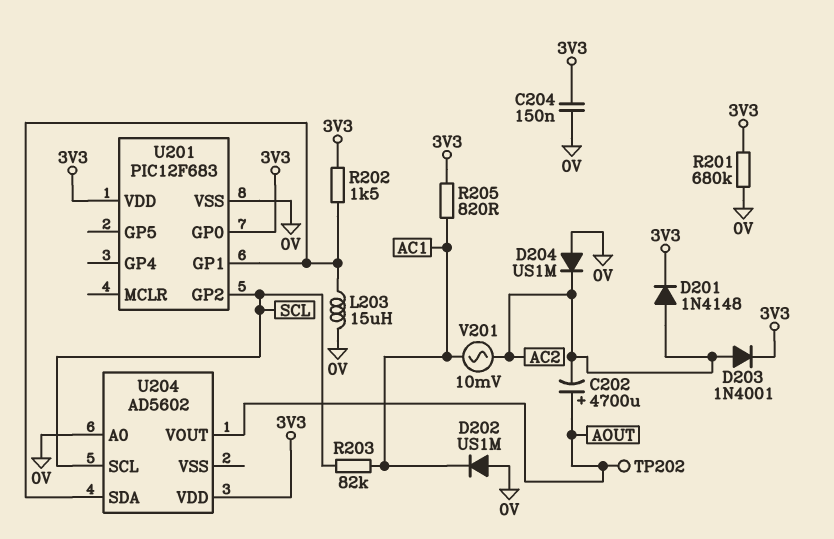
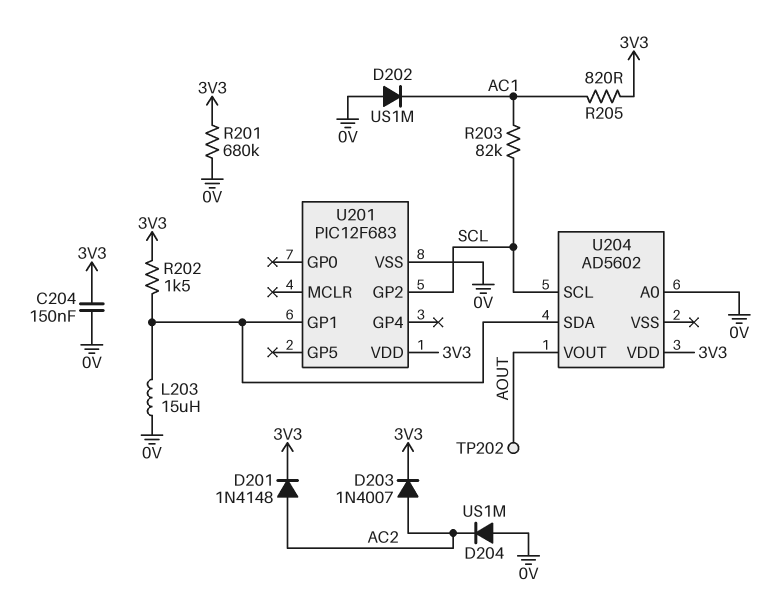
C202: 4700uF (plus AOUT, minus AC2) -> none
D203: diode 1N4001 (A AC2, K 3V3) -> diode 1N4007 (A AC2, K 3V3)
U201 pin GP0: 3V3 -> none
V201: AC 10mV (AC1, AC2) -> none

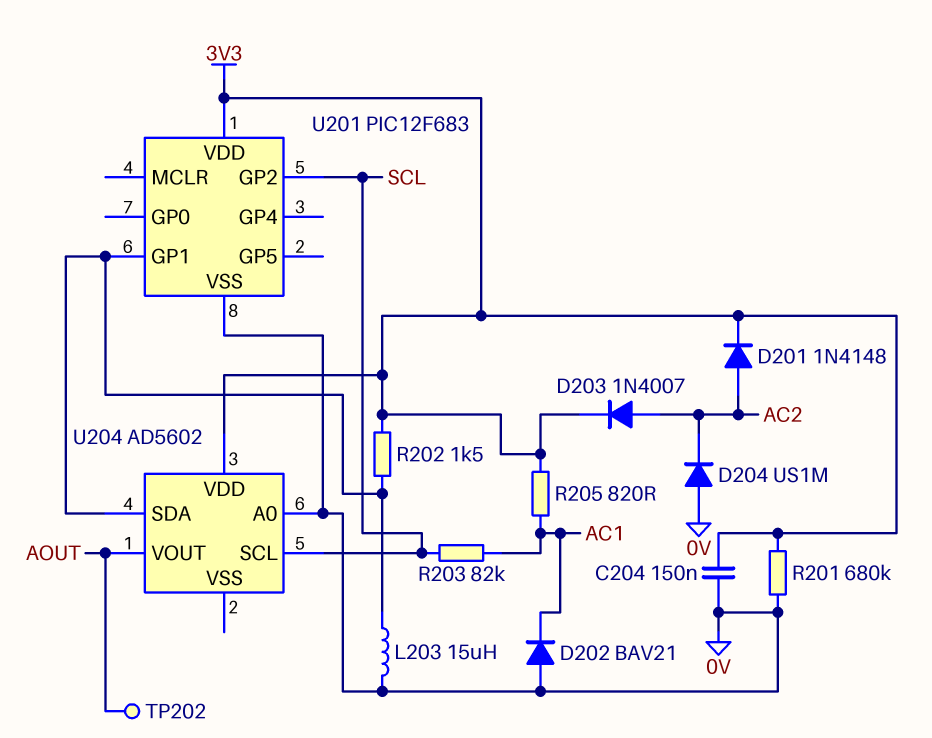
D202: diode US1M (A 0V, K AC1) -> diode BAV21 (A 0V, K AC1)

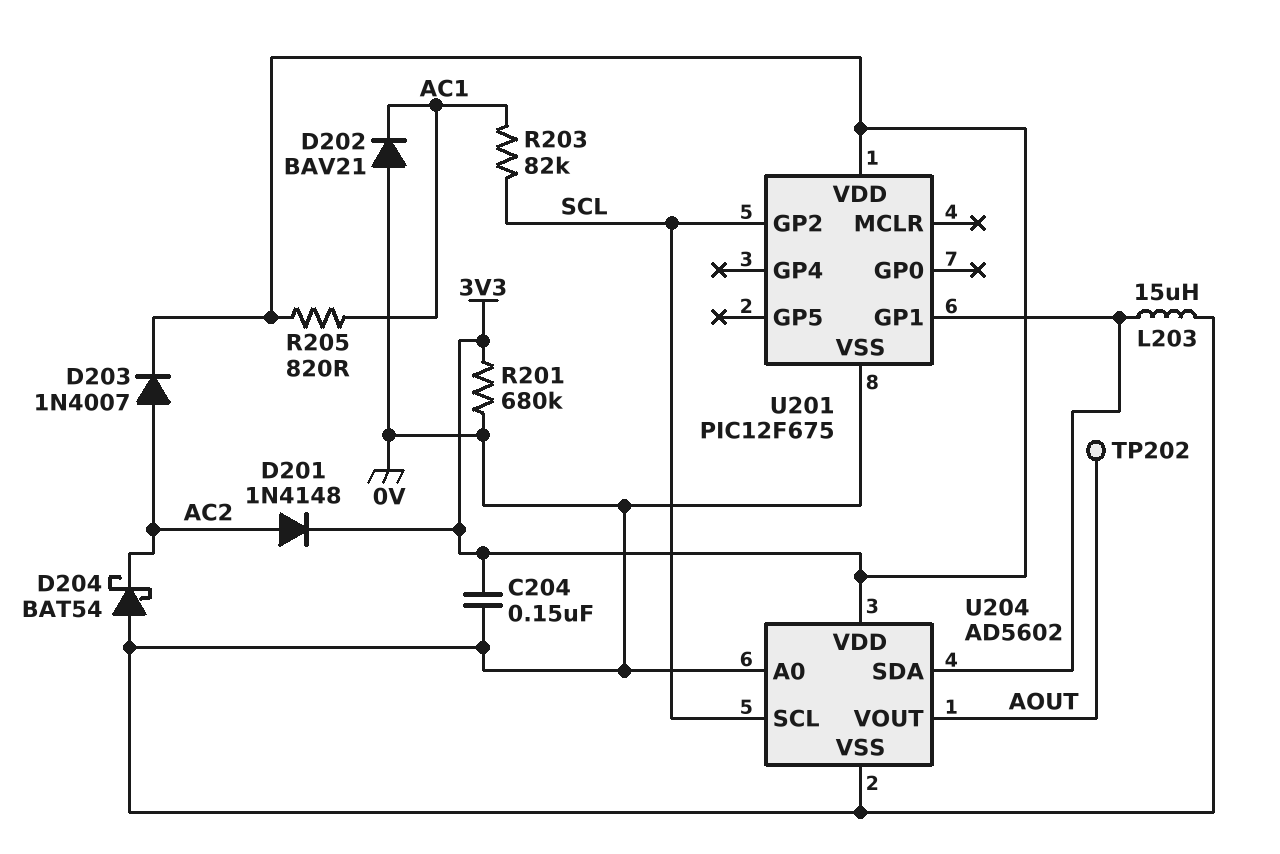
D204: diode US1M (A 0V, K AC2) -> schottky BAT54 (A 0V, K AC2)
R202: 1.5k (3V3, U201/GP1) -> none
U201: PIC12F683 -> PIC12F675
U204 pin VSS: none -> 0V

